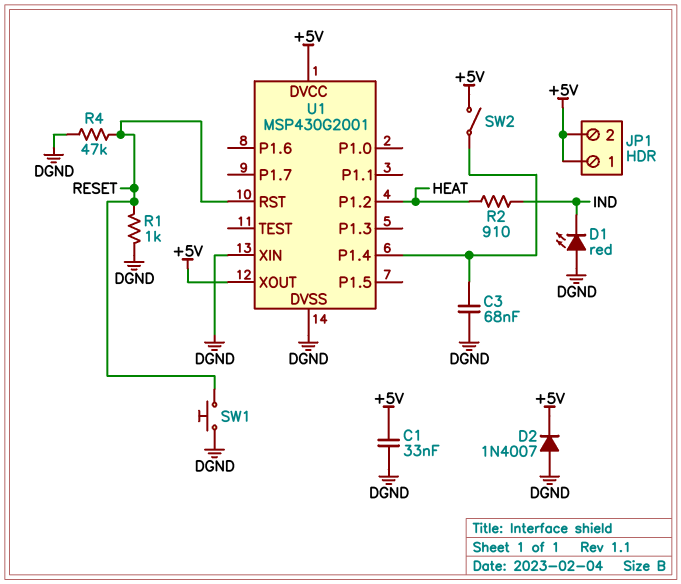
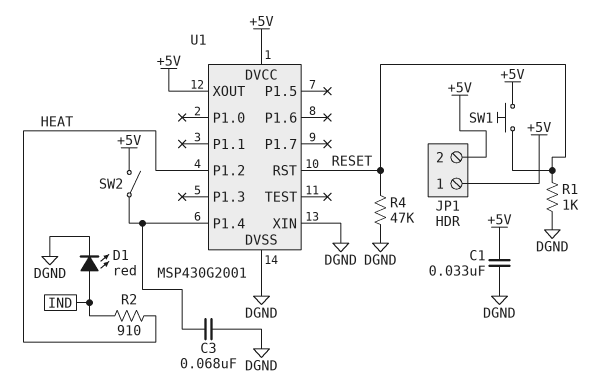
D1: LED red (A DGND, K IND) -> LED red (A IND, K DGND)
D2: diode 1N4007 (A DGND, K +5V) -> none
SW1: button (DGND, RESET) -> button (+5V, RESET)

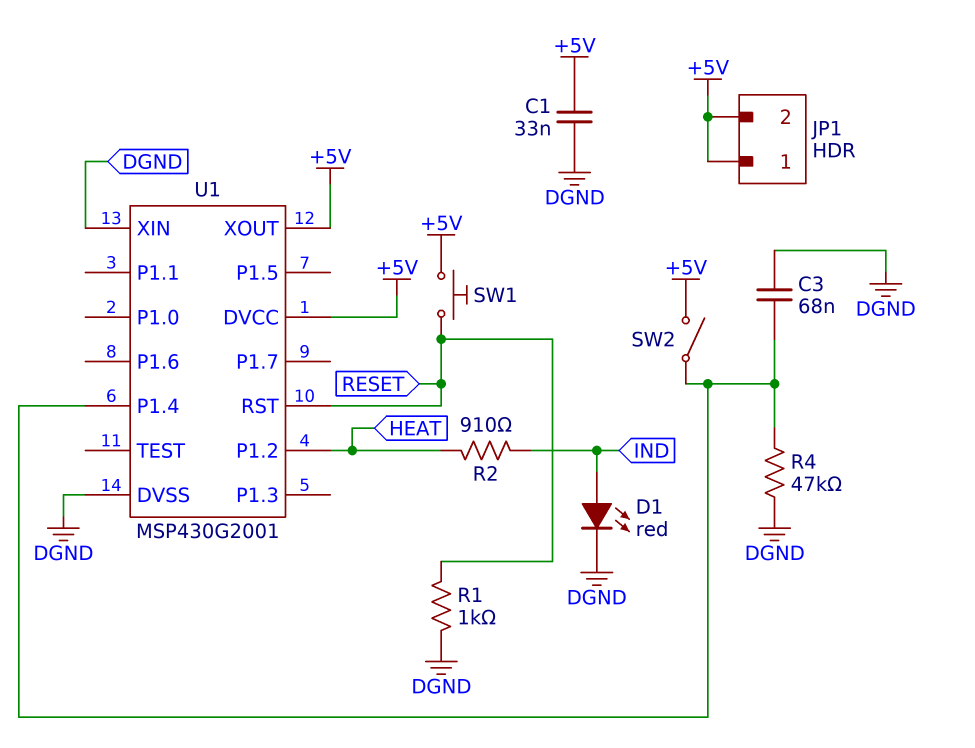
R4: 47k (DGND, RESET) -> 47k (DGND, U1/P1.4)

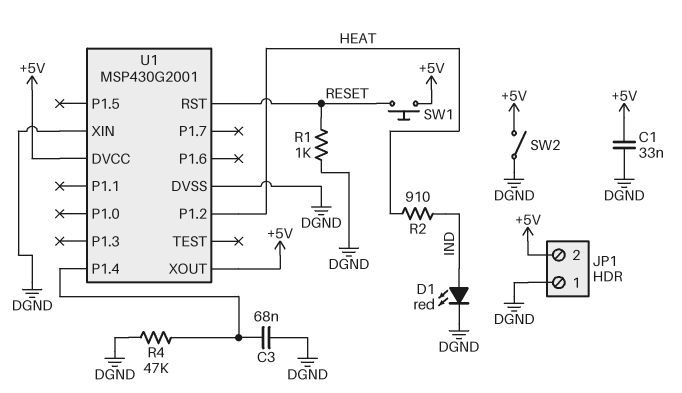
JP1 pin 1: +5V -> DGND
SW2: switch (+5V, U1/P1.4) -> switch (+5V, DGND)

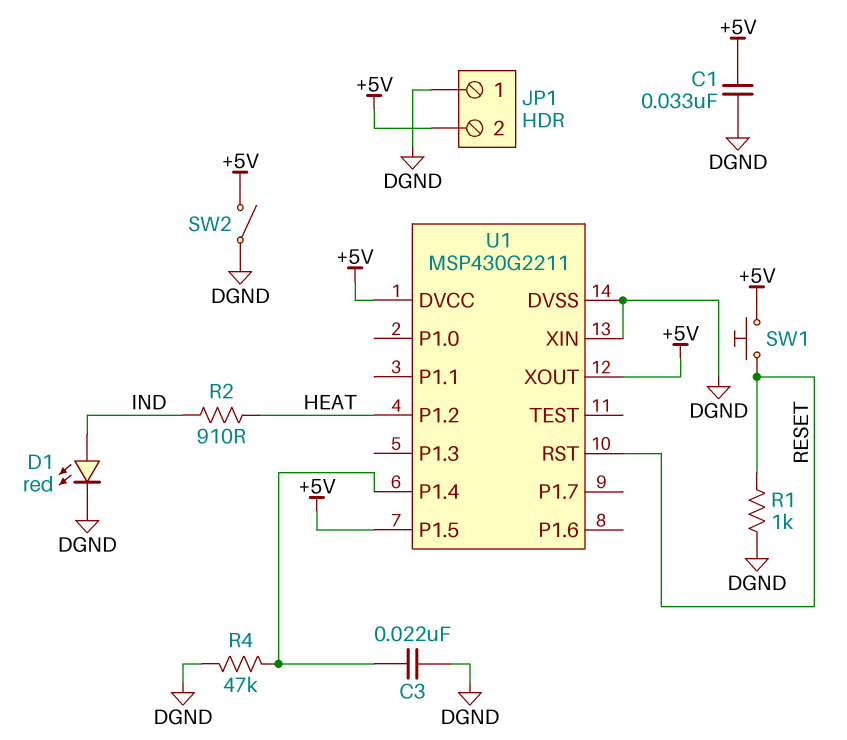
C3: 68nF (DGND, U1/P1.4) -> 22nF (DGND, U1/P1.4)
U1: MSP430G2001 -> MSP430G2211
U1 pin P1.5: none -> +5V

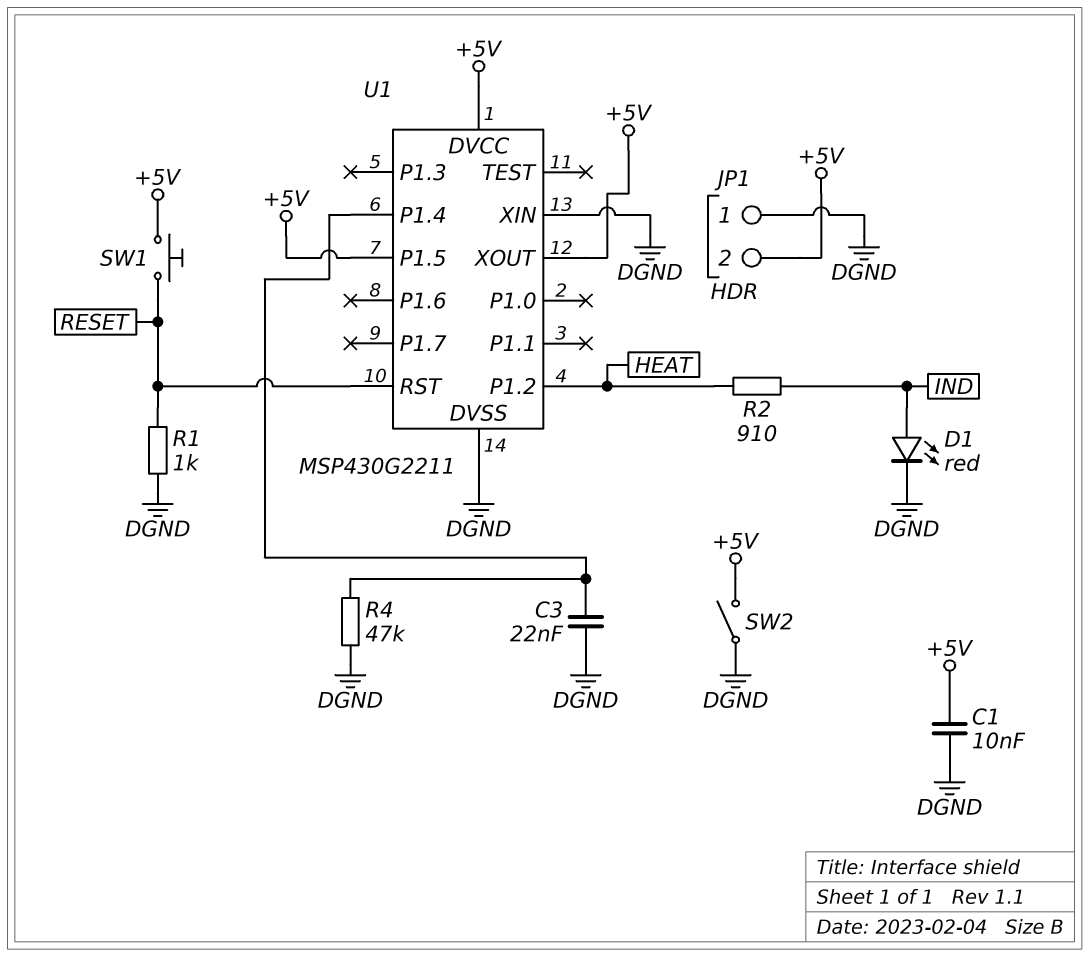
C1: 33nF (+5V, DGND) -> 10nF (+5V, DGND)

